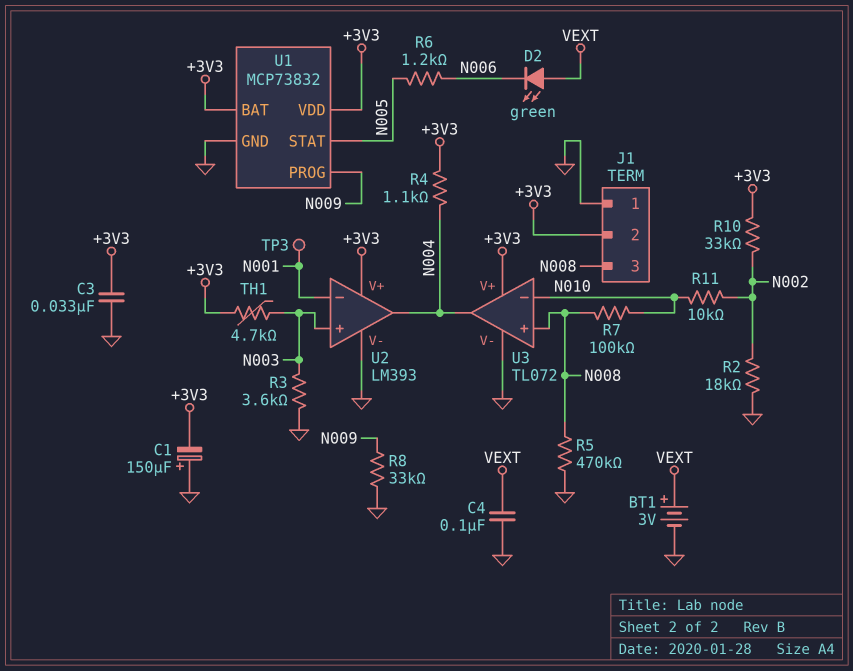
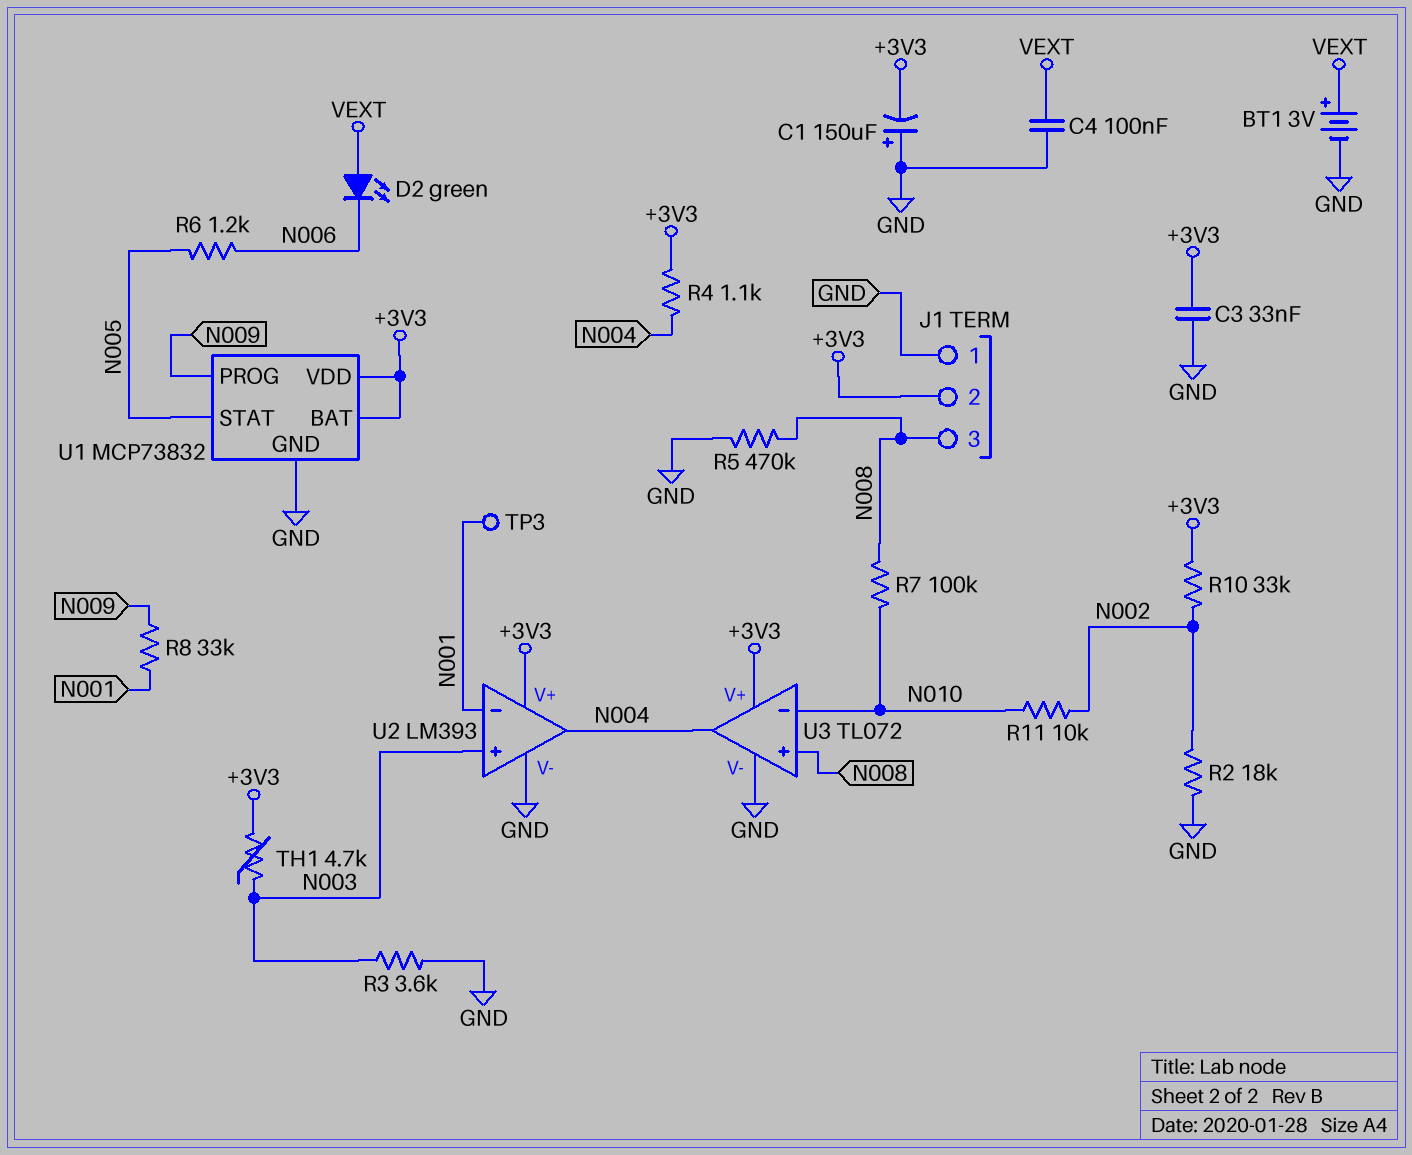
R8: 33k (GND, N009) -> 33k (N001, N009)

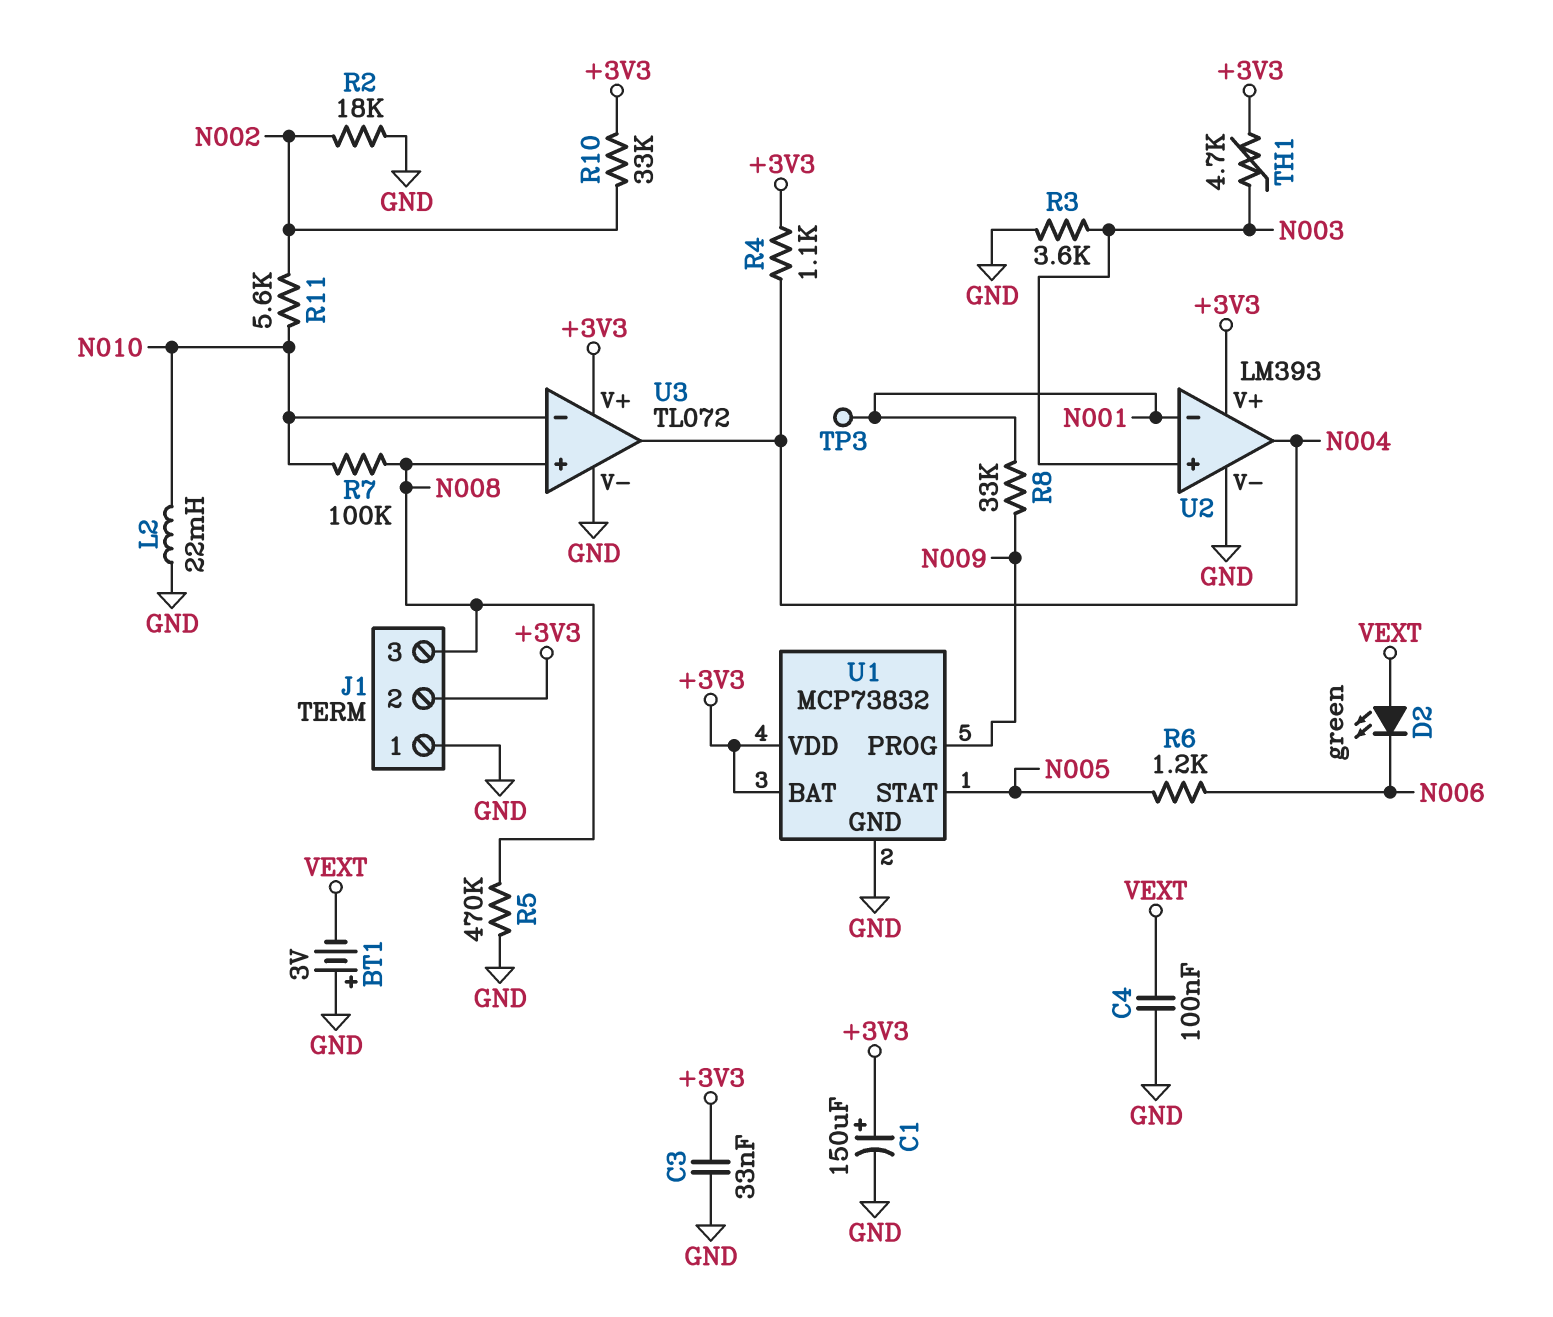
BT1: 3V (plus VEXT, minus GND) -> 3V (plus GND, minus VEXT)
C1: 150uF (plus GND, minus +3V3) -> 150uF (plus +3V3, minus GND)
L2: none -> 22mH (GND, N010)
R11: 10k (N002, N010) -> 5.6k (N002, N010)

